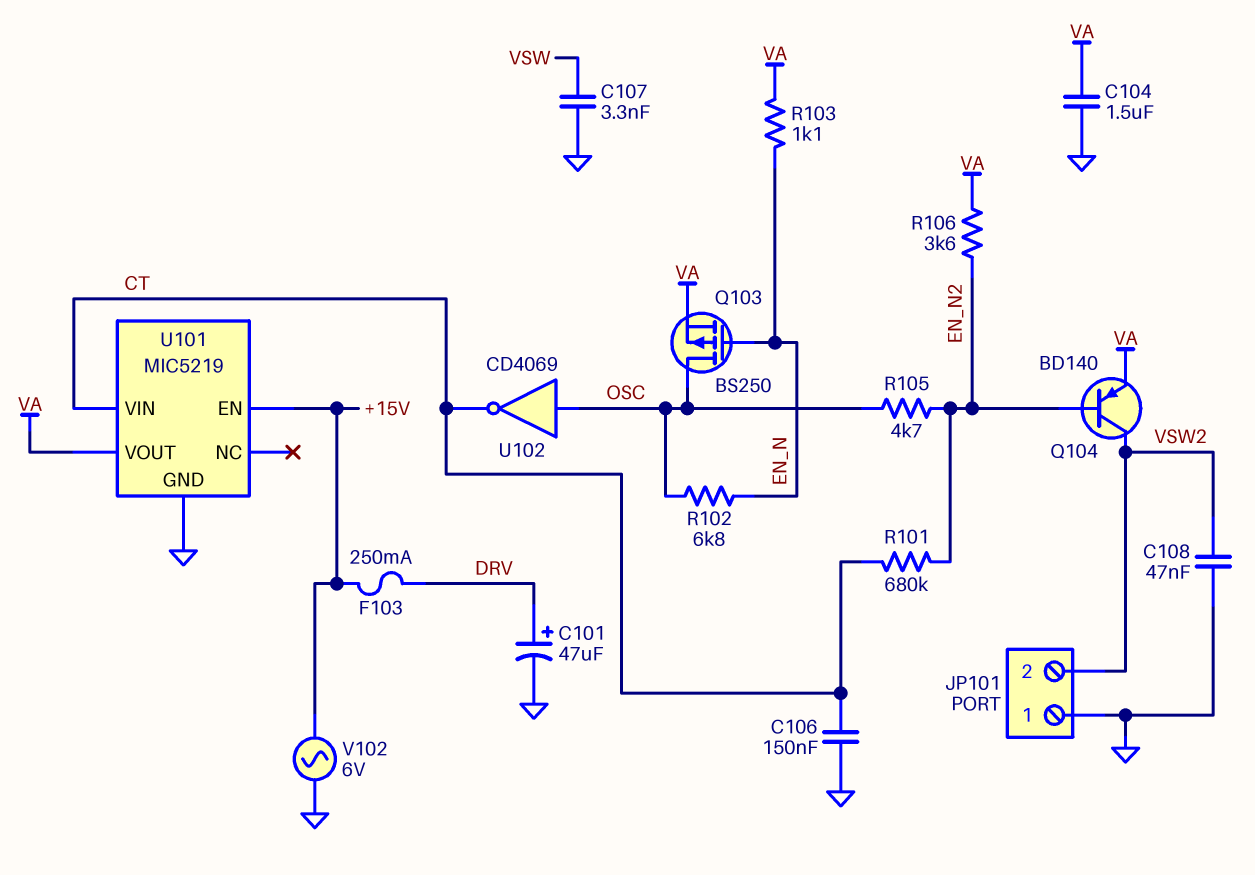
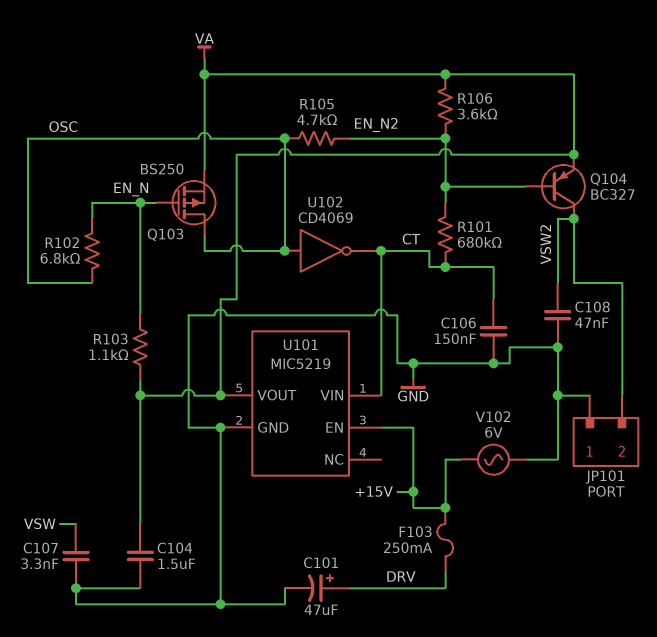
Q104: PNP BD140 (B EN_N2, C VSW2, E VA) -> PNP BC327 (B EN_N2, C VSW2, E VA)

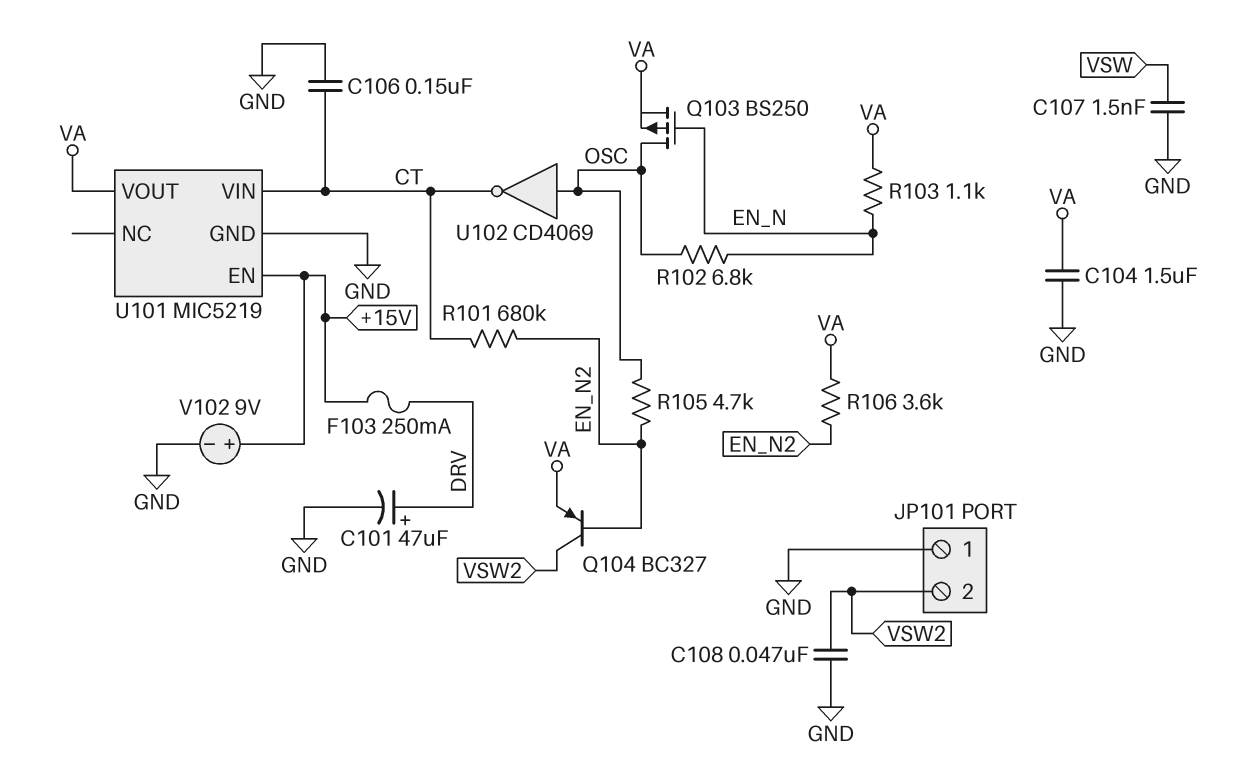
C107: 3.3nF (GND, VSW) -> 1.5nF (GND, VSW)
V102: AC 6V (+15V, GND) -> 9V (plus +15V, minus GND)

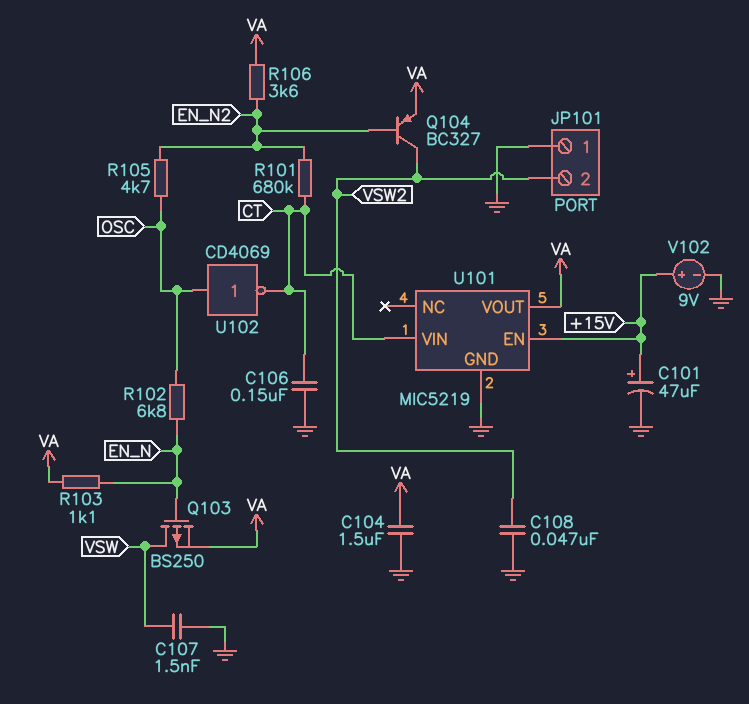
C101: 47uF (plus DRV, minus GND) -> 47uF (plus +15V, minus GND)
F103: 250mA (+15V, DRV) -> none
Q103: PMOS BS250 (G EN_N, D OSC, S VA) -> PMOS BS250 (G EN_N, D VSW, S VA)

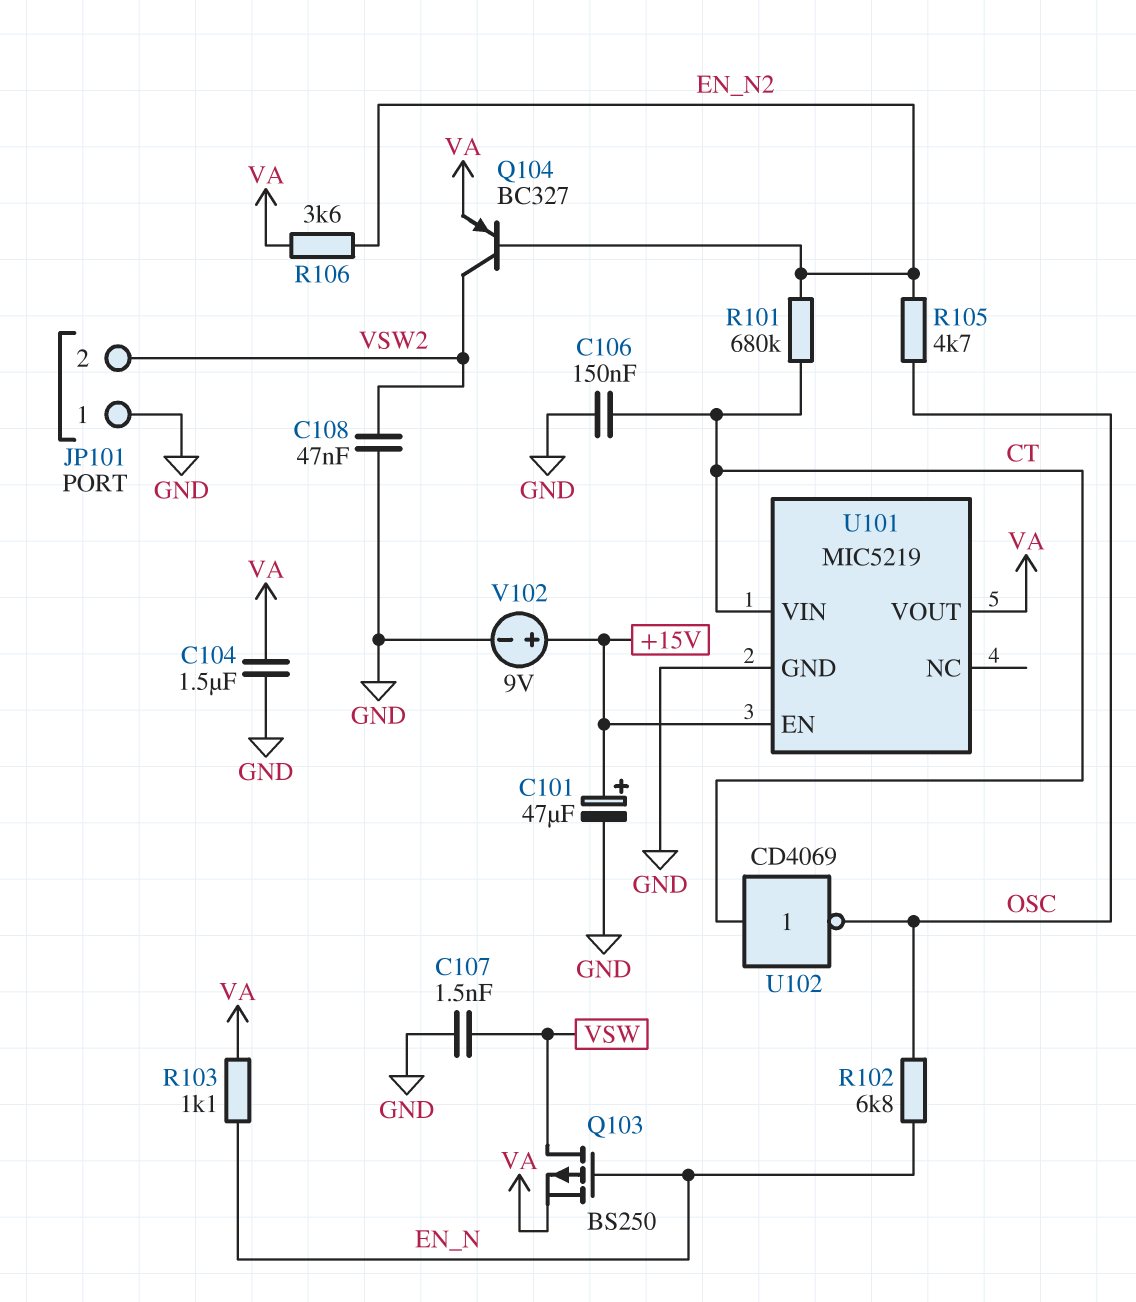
U102: NOT CD4069 (in OSC, out CT) -> NOT CD4069 (in CT, out OSC)

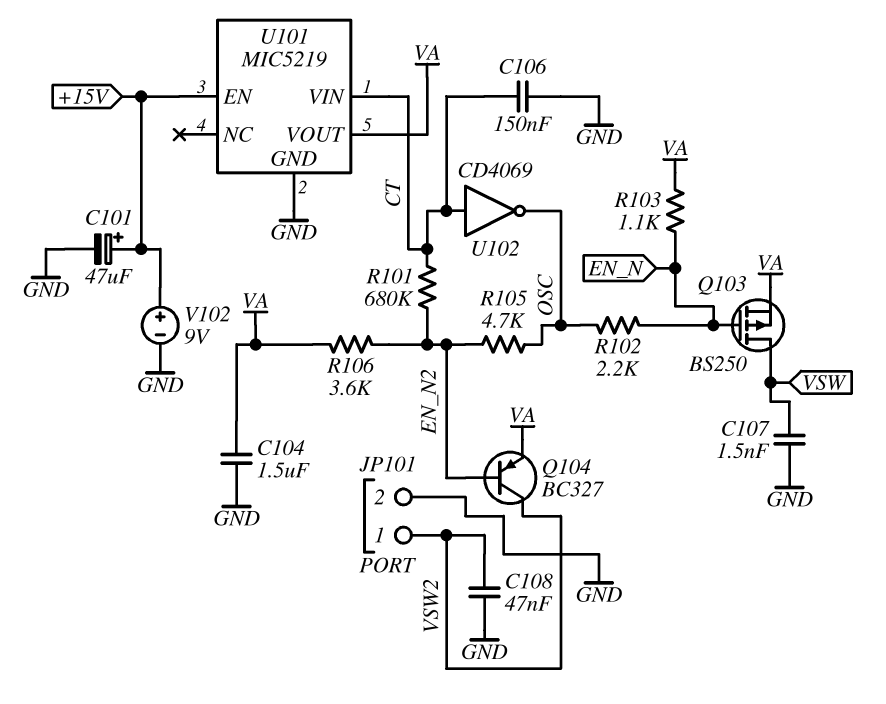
JP101 pin 1: GND -> VSW2
JP101 pin 2: VSW2 -> GND
R102: 6.8k (EN_N, OSC) -> 2.2k (EN_N, OSC)

